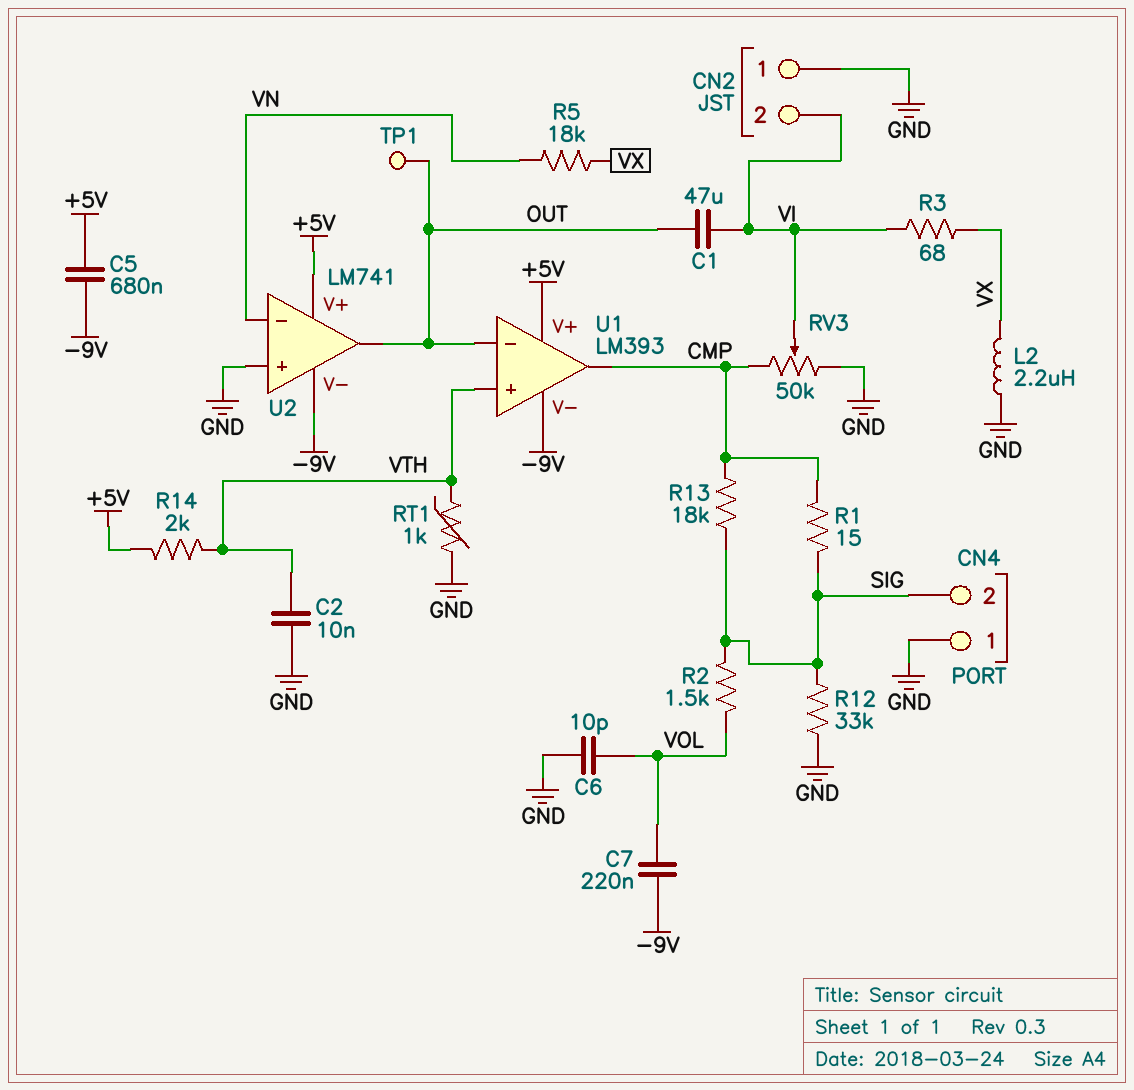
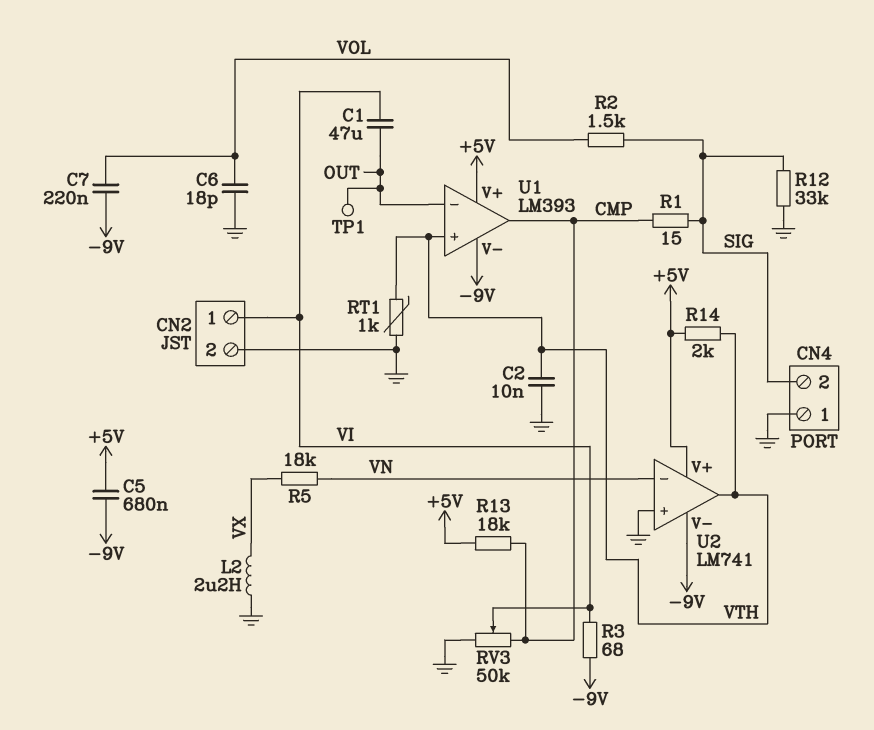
C6: 10pF (GND, VOL) -> 18pF (GND, VOL)
CN2 pin 1: GND -> VI
CN2 pin 2: VI -> GND
R3: 68 (VI, VX) -> 68 (-9V, VI)
R13: 18k (CMP, SIG) -> 18k (+5V, CMP)
U2 pin out: OUT -> VTH

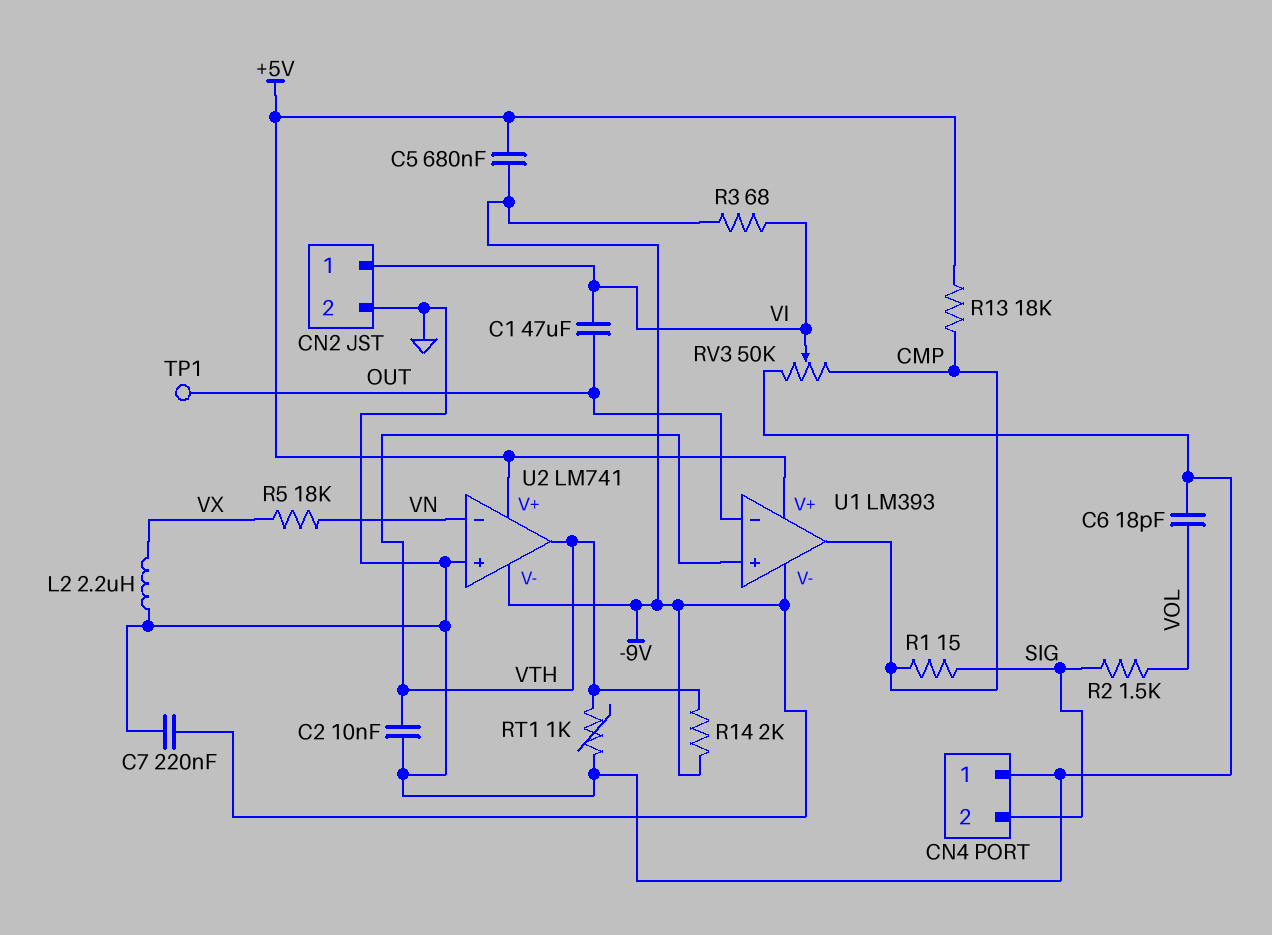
C7: 220nF (-9V, VOL) -> 220nF (-9V, GND)
R12: 33k (GND, SIG) -> none
R14: 2k (+5V, VTH) -> 2k (-9V, VTH)

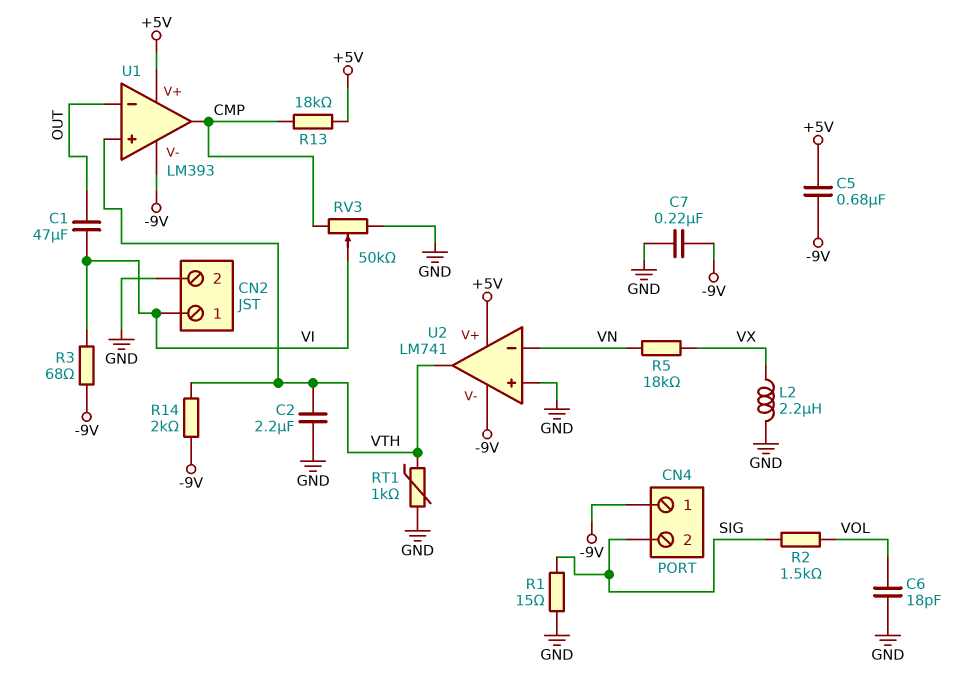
C2: 10nF (GND, VTH) -> 2.2uF (GND, VTH)
CN4 pin 1: GND -> -9V
R1: 15 (CMP, SIG) -> 15 (GND, SIG)
TP1: test point (OUT) -> none

